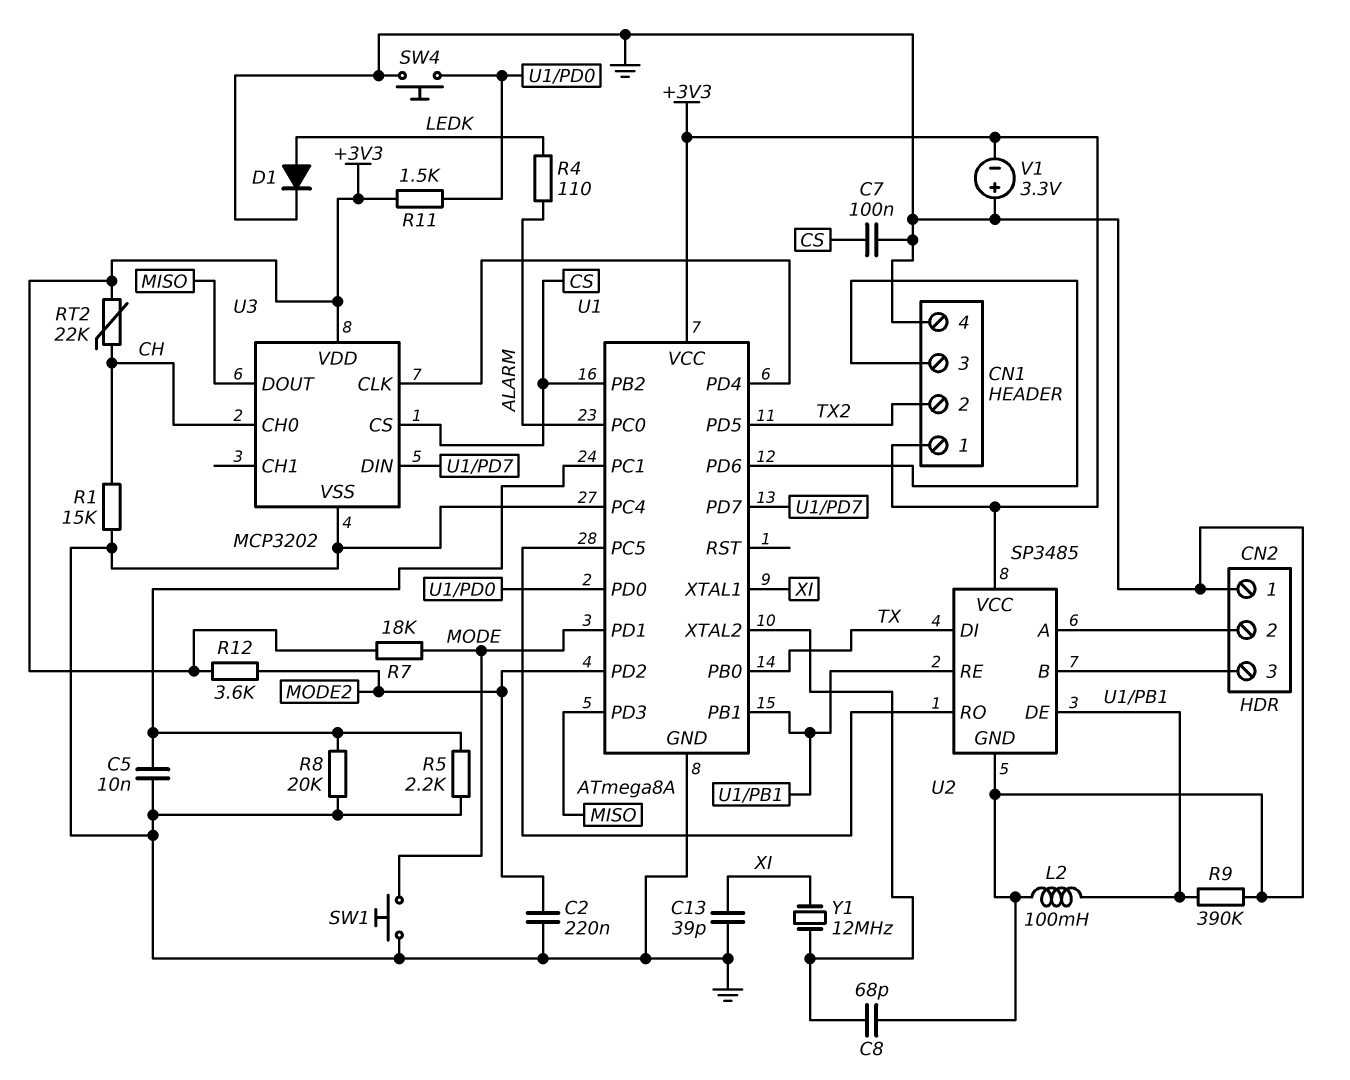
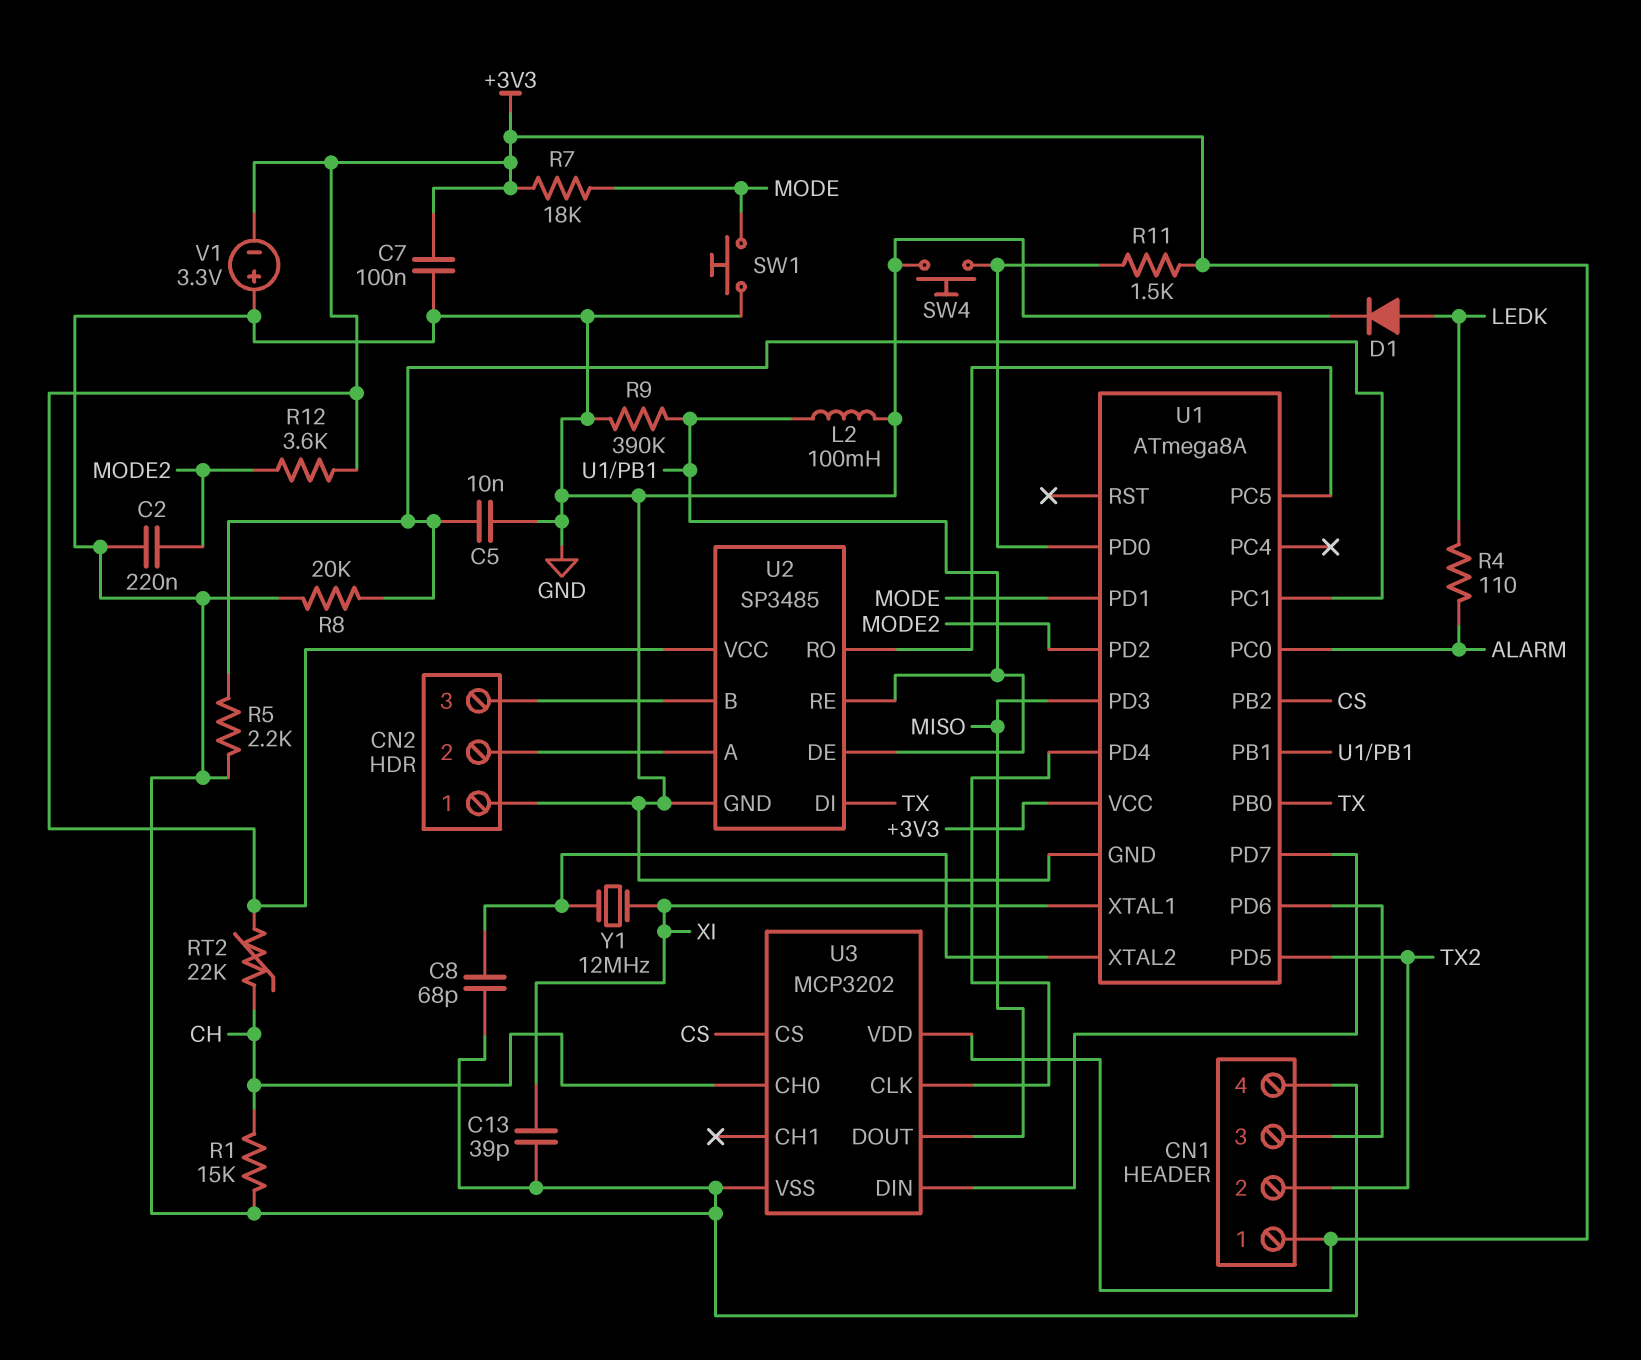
C7: 100nF (CS, GND) -> 100nF (+3V3, GND)
U1 pin PC4: GND -> none

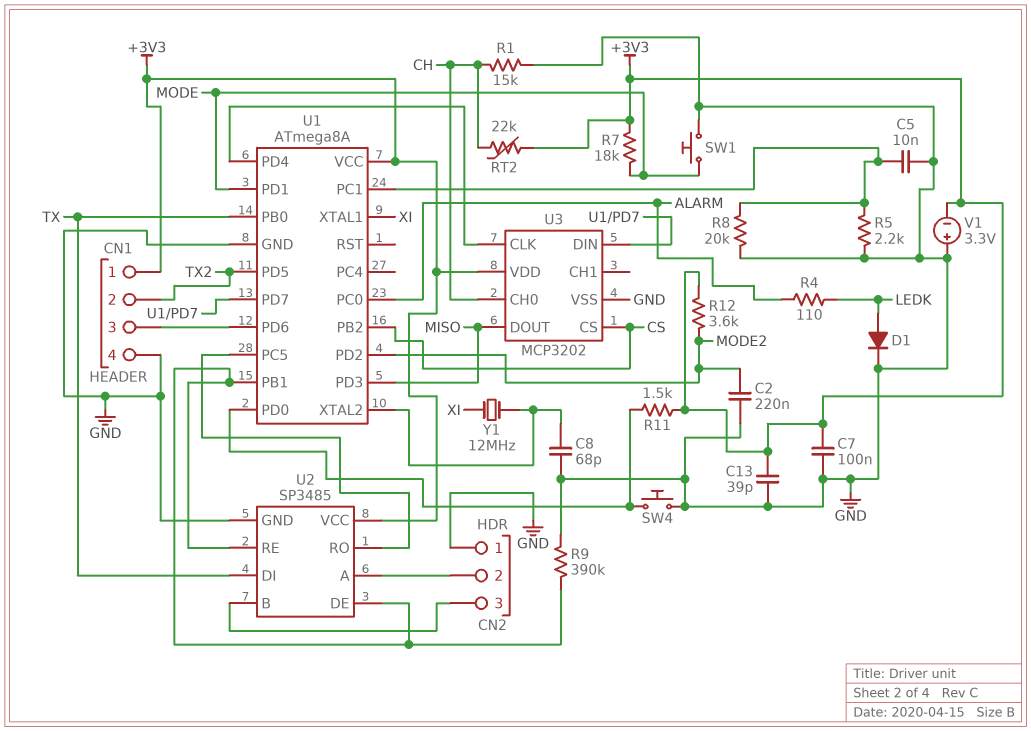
C13: 39pF (GND, XI) -> 39pF (+3V3, GND)
L2: 100mH (GND, U1/PB1) -> none

